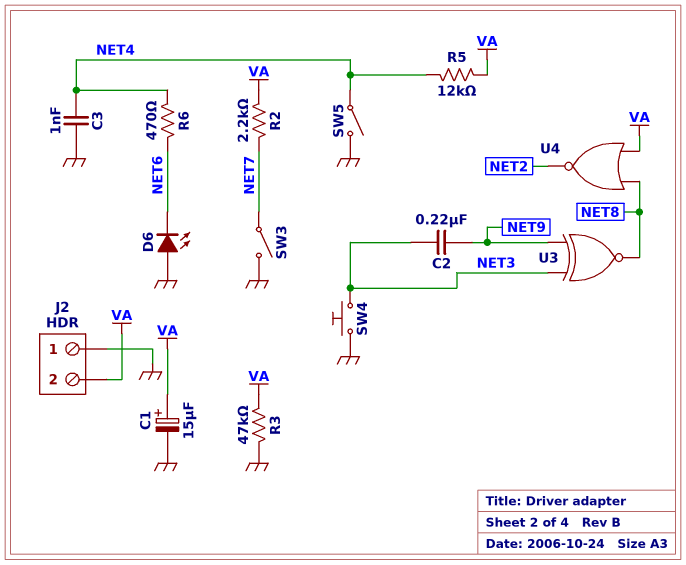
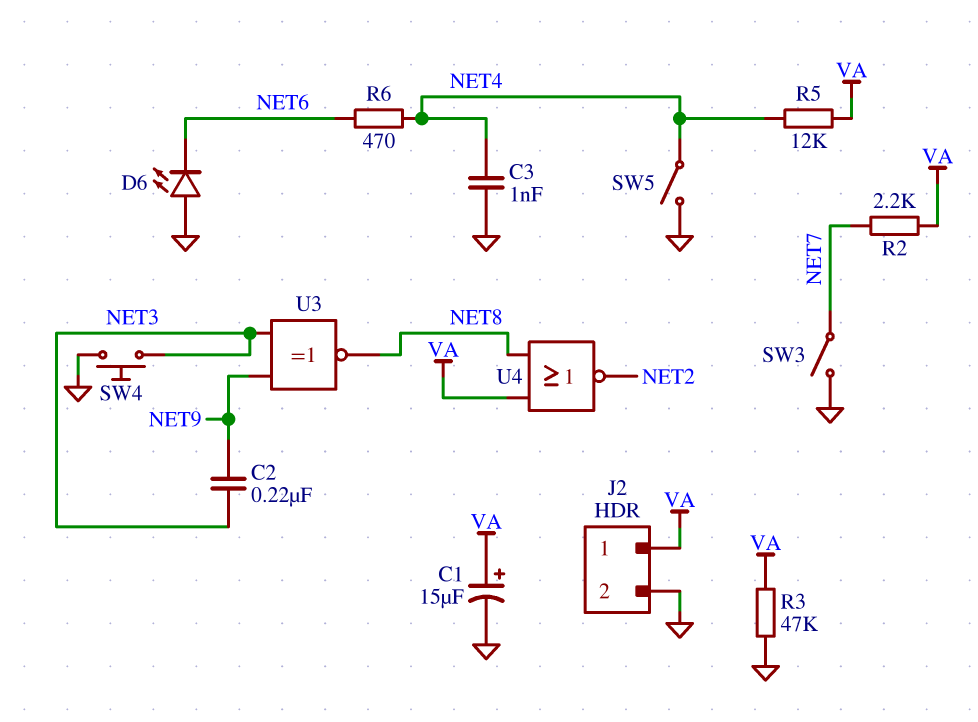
J2 pin 1: GND -> VA
J2 pin 2: VA -> GND

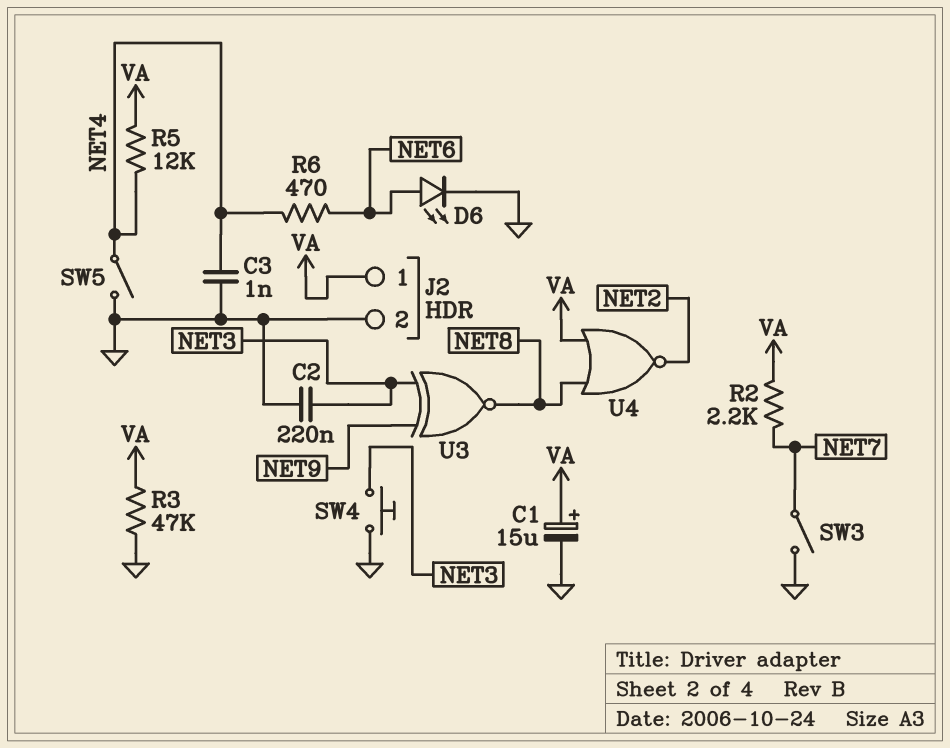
C2: 220nF (NET3, NET9) -> 220nF (GND, NET3)
D6: LED (A GND, K NET6) -> LED (A NET6, K GND)

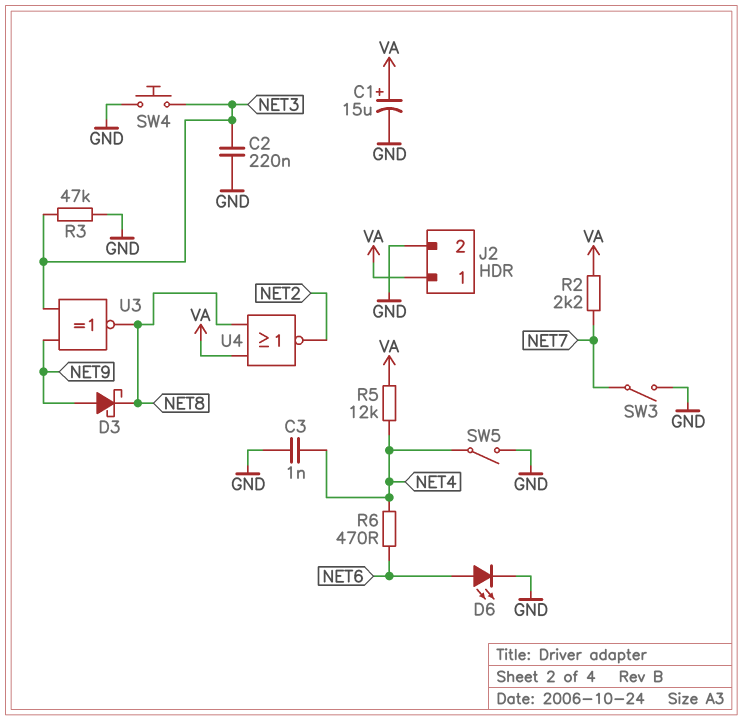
D3: none -> schottky (A NET9, K NET8)
R3: 47k (GND, VA) -> 47k (GND, NET3)

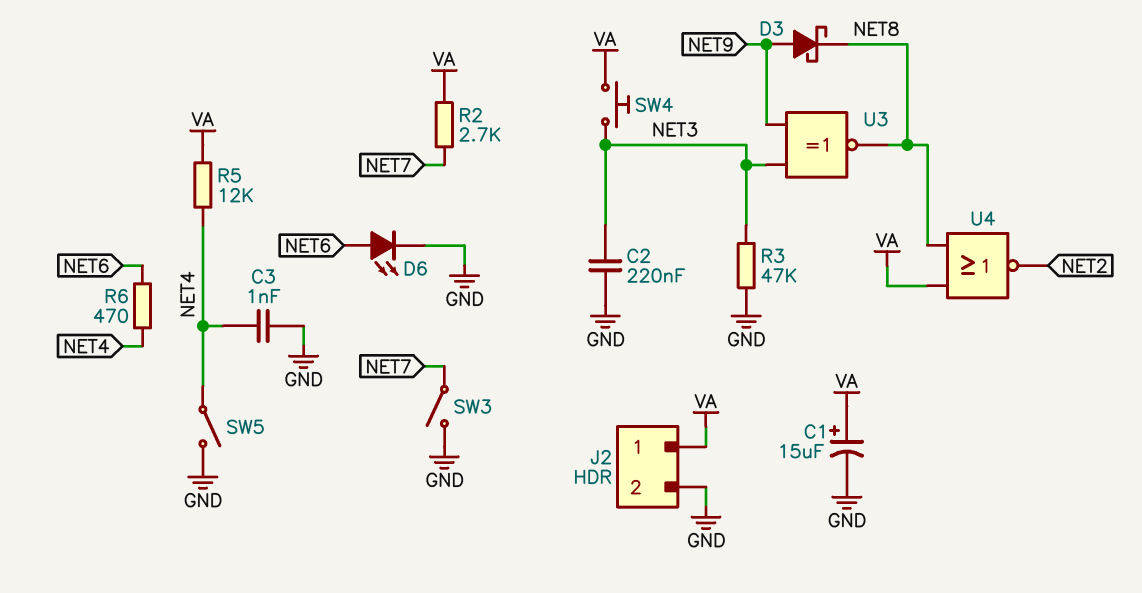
R2: 2.2k (NET7, VA) -> 2.7k (NET7, VA)
SW4: button (GND, NET3) -> button (NET3, VA)

